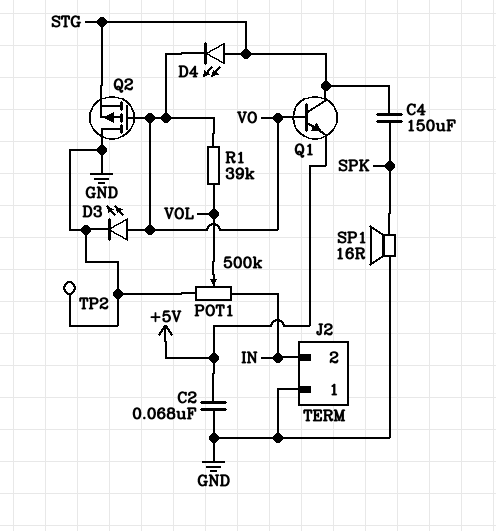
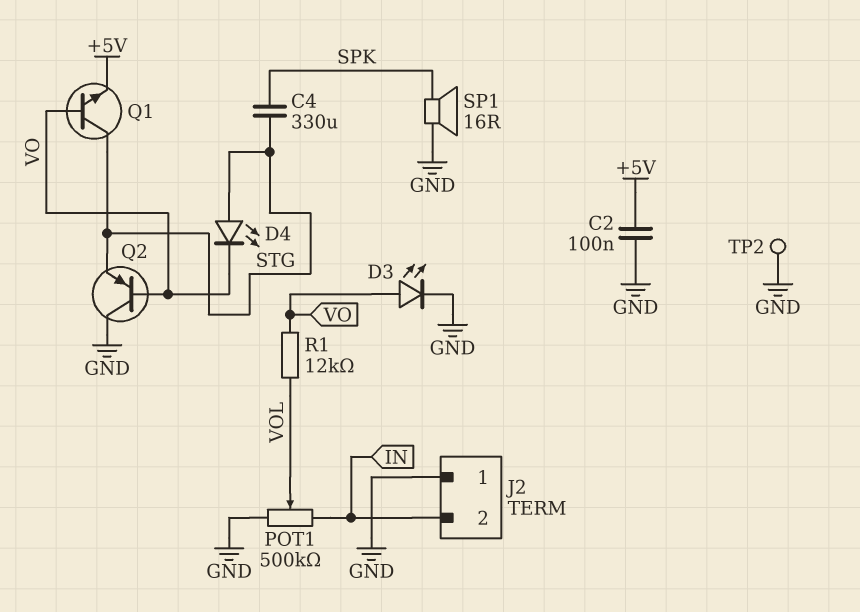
C2: 68nF (+5V, GND) -> 100nF (+5V, GND)
C4: 150uF (SPK, STG) -> 330uF (SPK, STG)
Q2: PMOS (G VO, D GND, S STG) -> PNP (B VO, C GND, E STG)
R1: 39k (VO, VOL) -> 12k (VO, VOL)

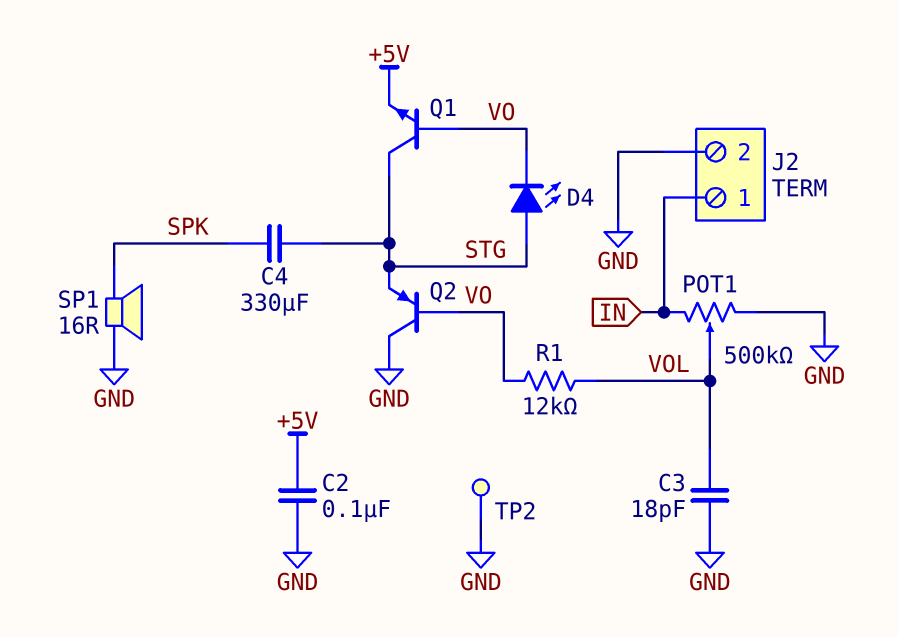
C3: none -> 18pF (GND, VOL)
D3: LED (A VO, K GND) -> none
J2 pin 1: GND -> IN
J2 pin 2: IN -> GND

